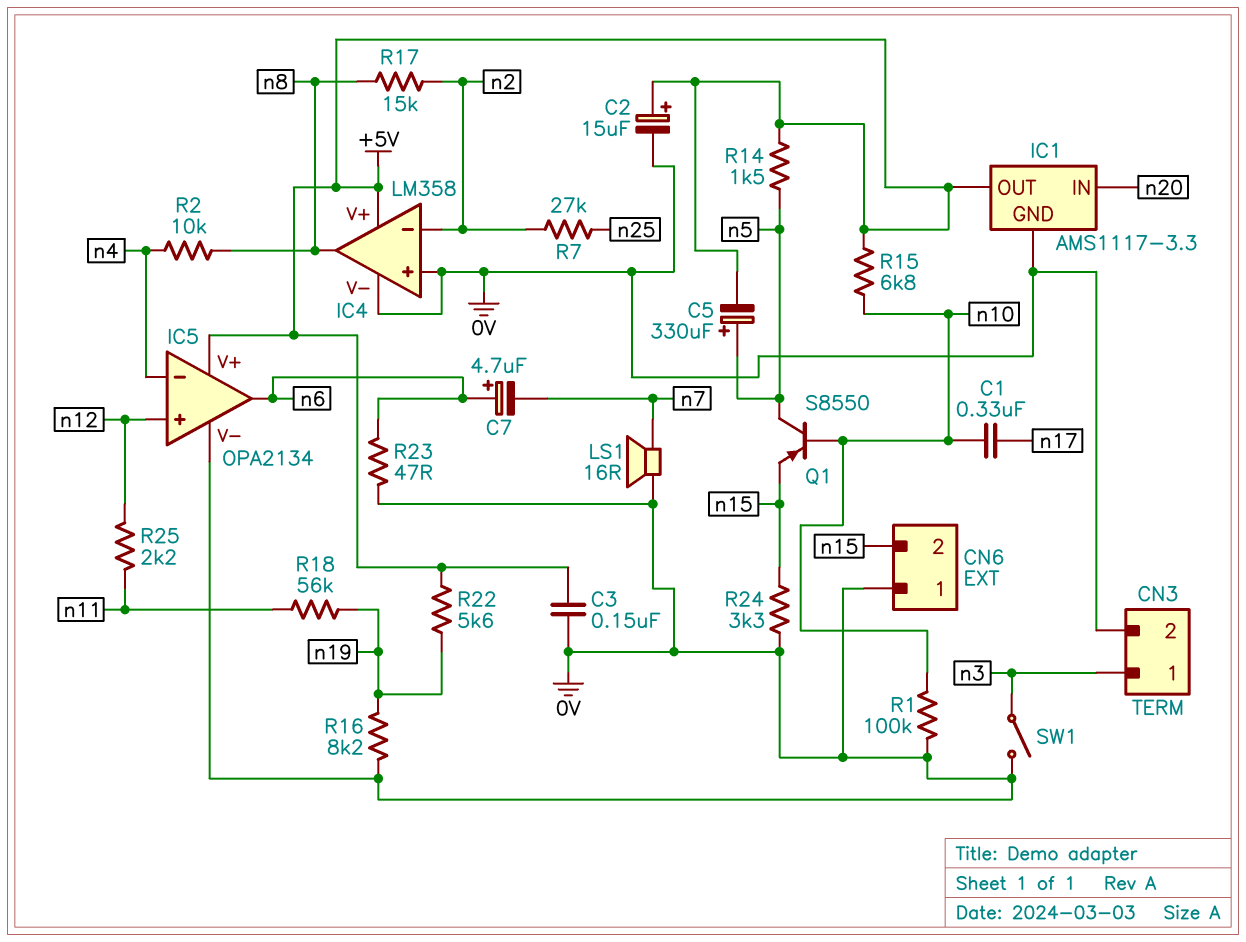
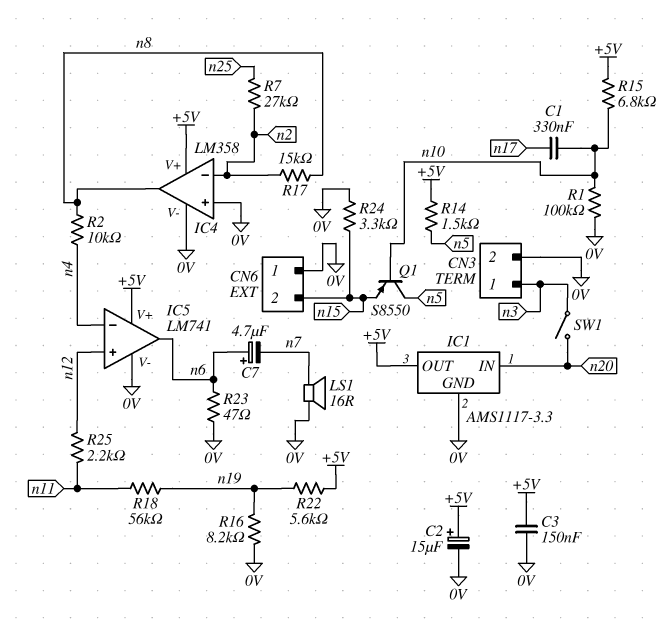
C5: 330uF (plus n5, minus +5V) -> none
IC5: OPA2134 -> LM741
SW1: switch (0V, n3) -> switch (n3, n20)

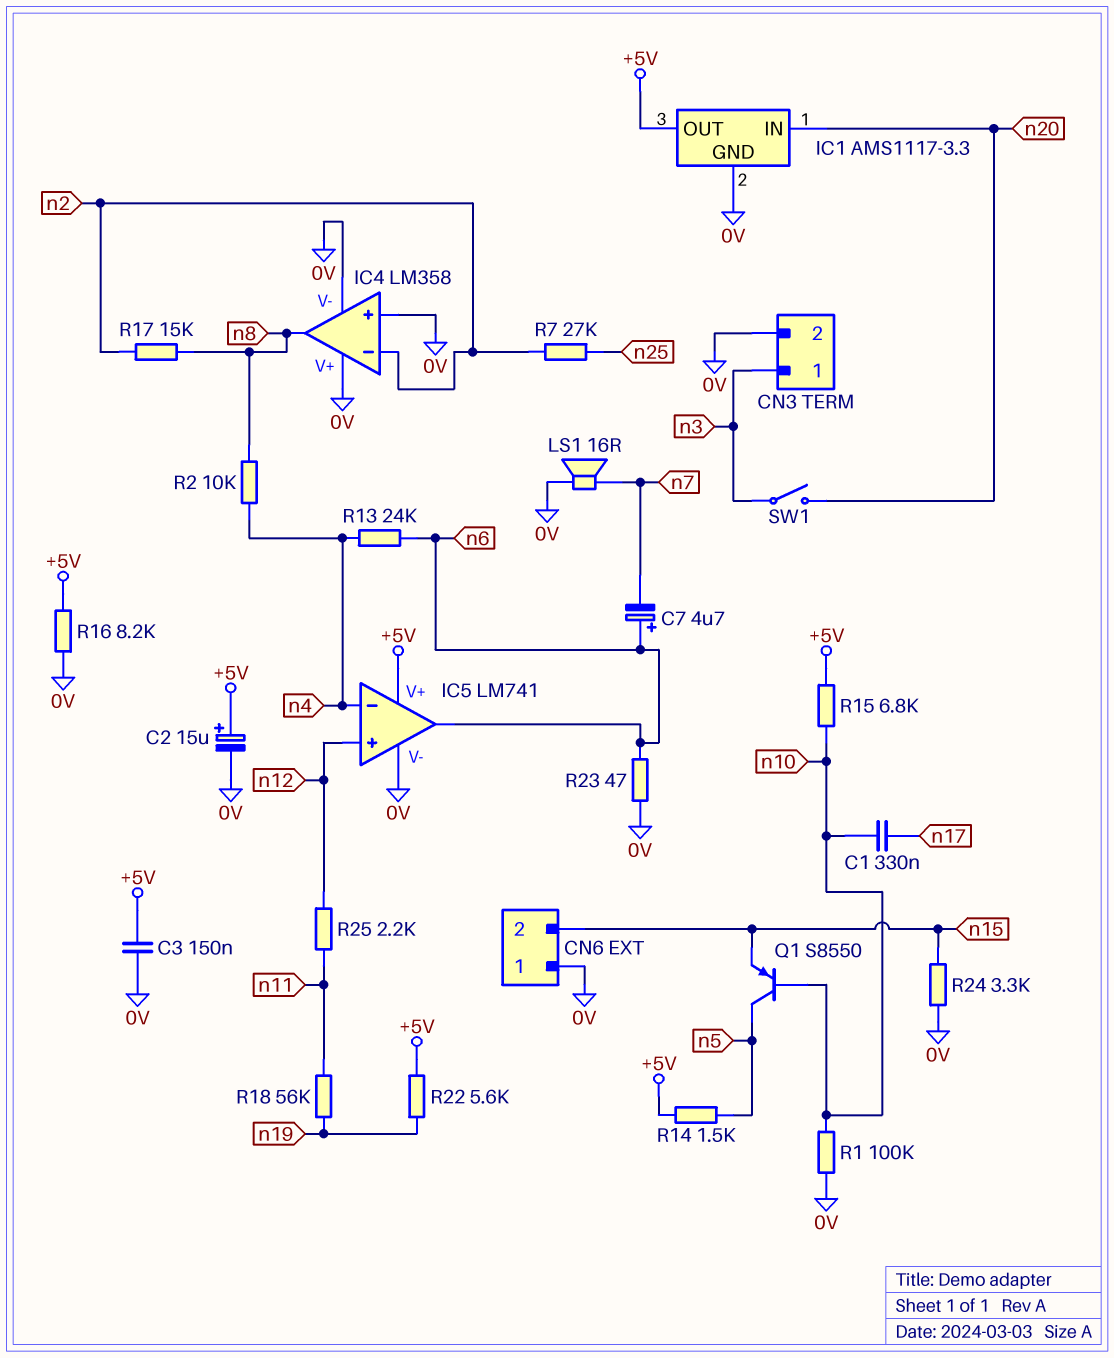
IC4 pin V+: +5V -> 0V
R13: none -> 24k (n4, n6)
R16: 8.2k (0V, n19) -> 8.2k (+5V, 0V)

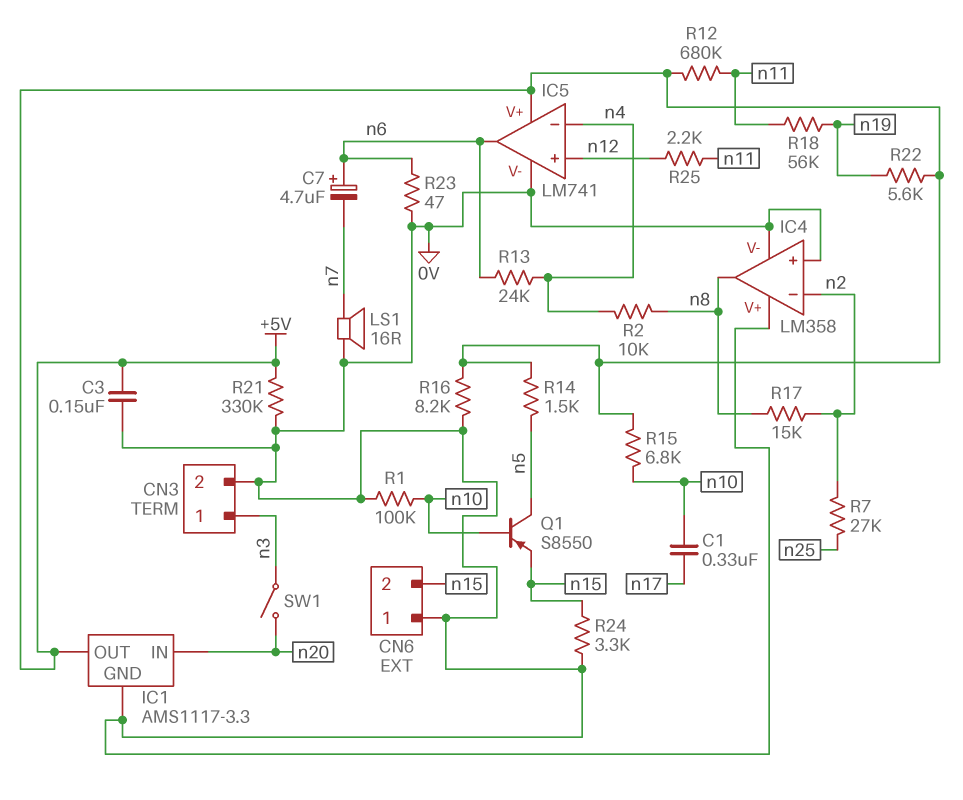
C2: 15uF (plus +5V, minus 0V) -> none
R12: none -> 680k (+5V, n11)
R21: none -> 330k (+5V, 0V)

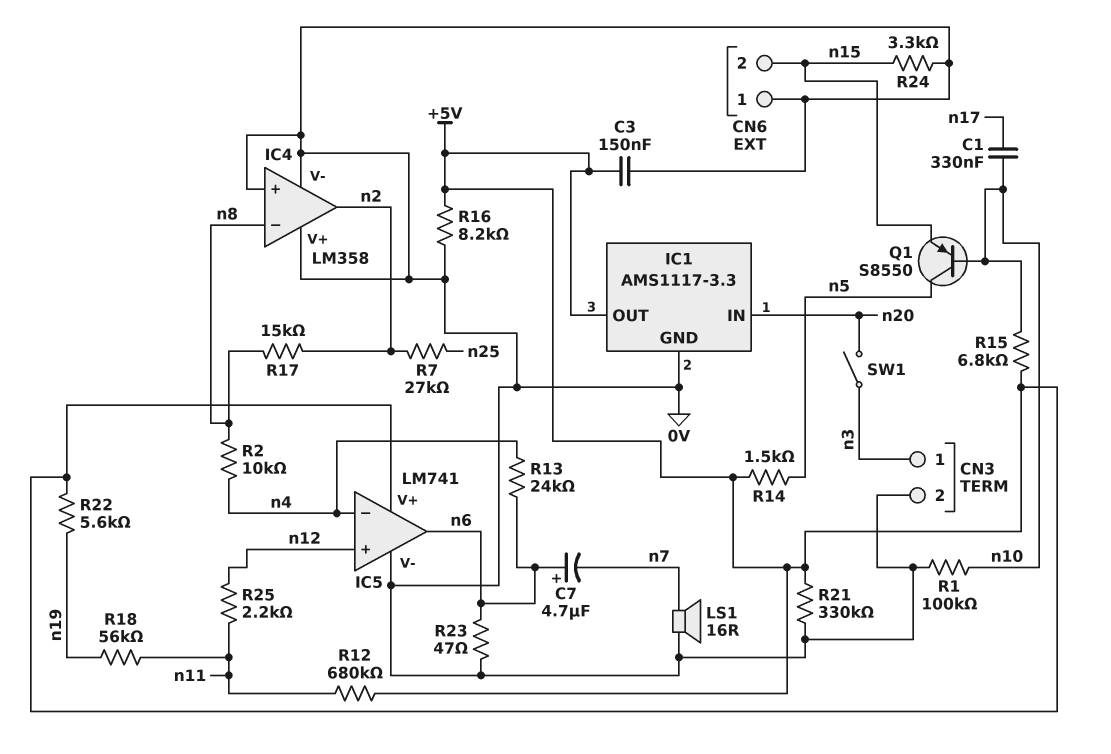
IC4 pin in-: n2 -> n8
IC4 pin out: n8 -> n2

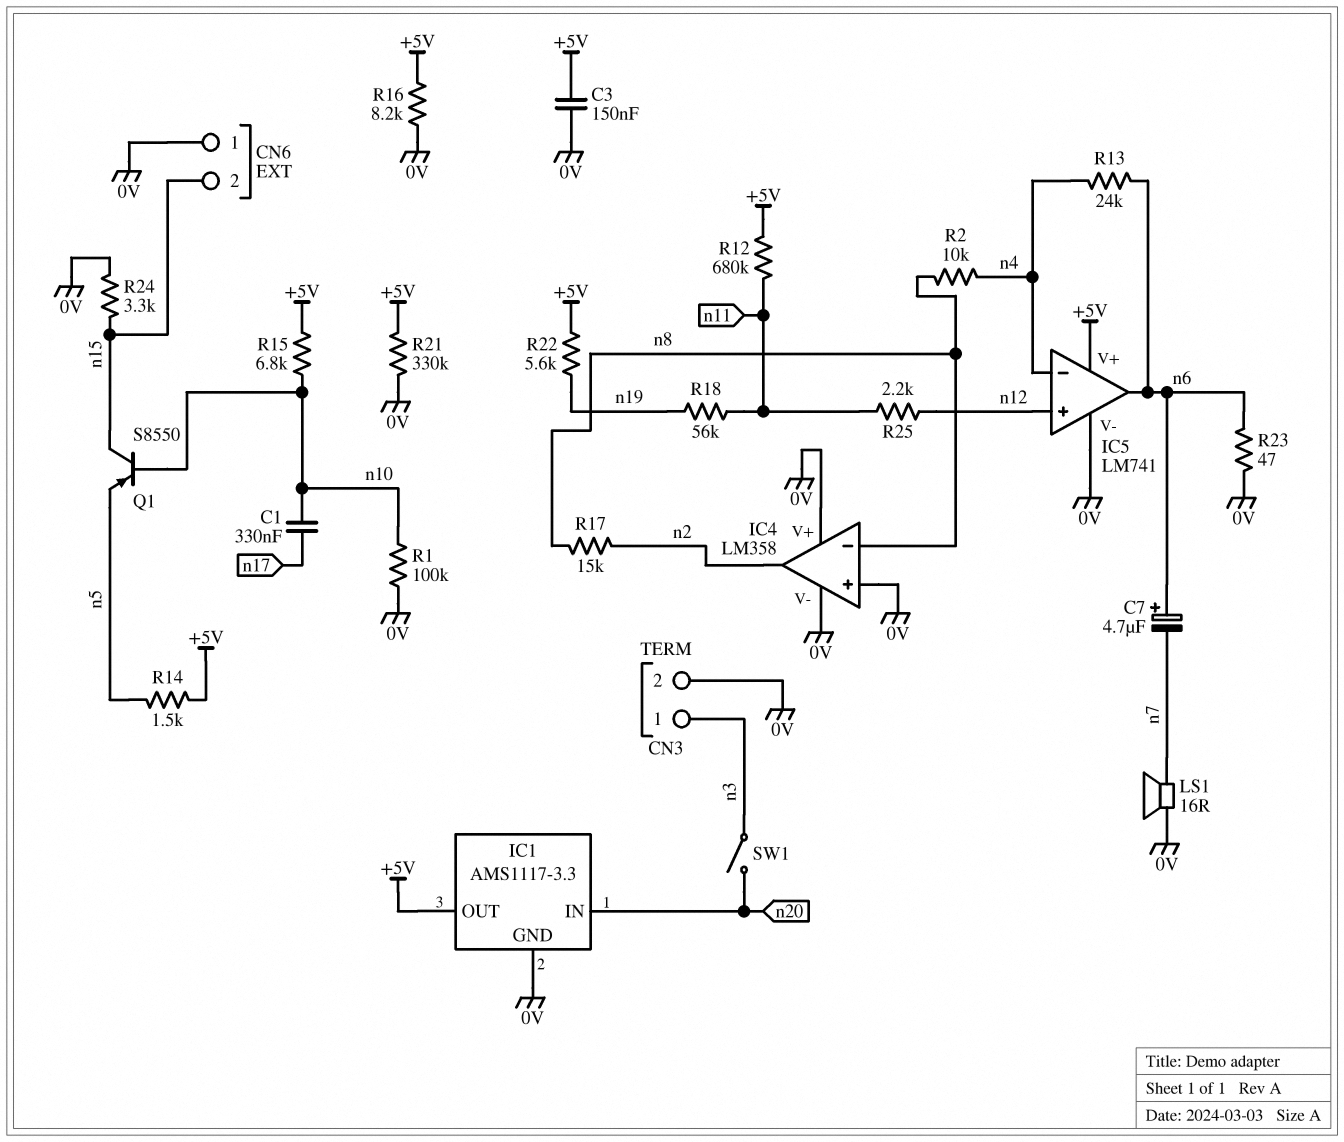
Q1: PNP S8550 (B n10, C n5, E n15) -> PNP S8550 (B n10, C n15, E n5)
R7: 27k (n2, n25) -> none

